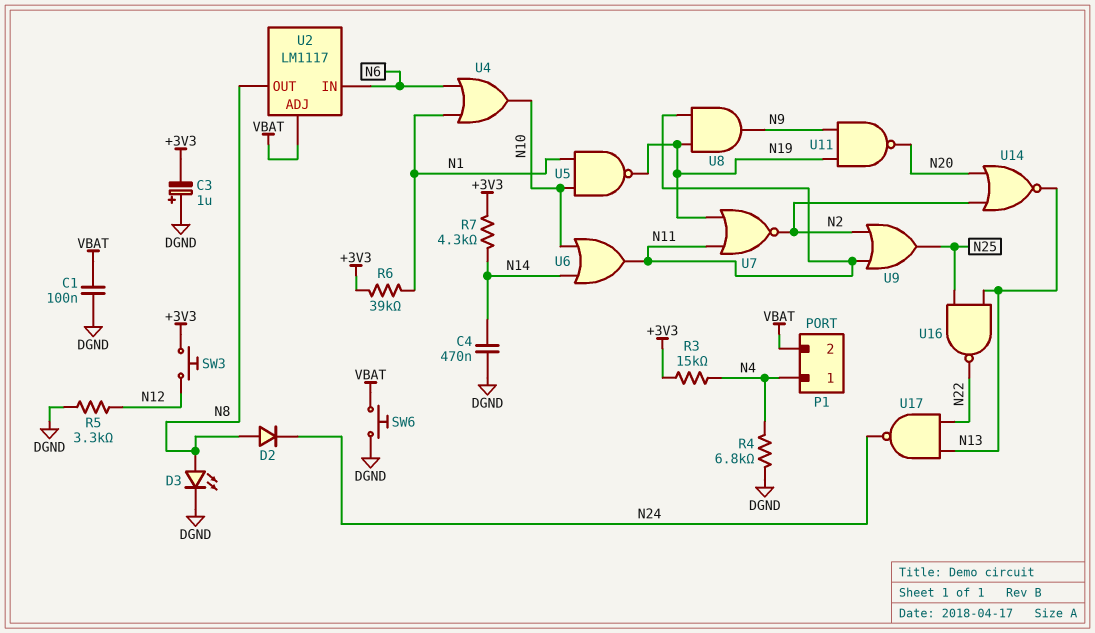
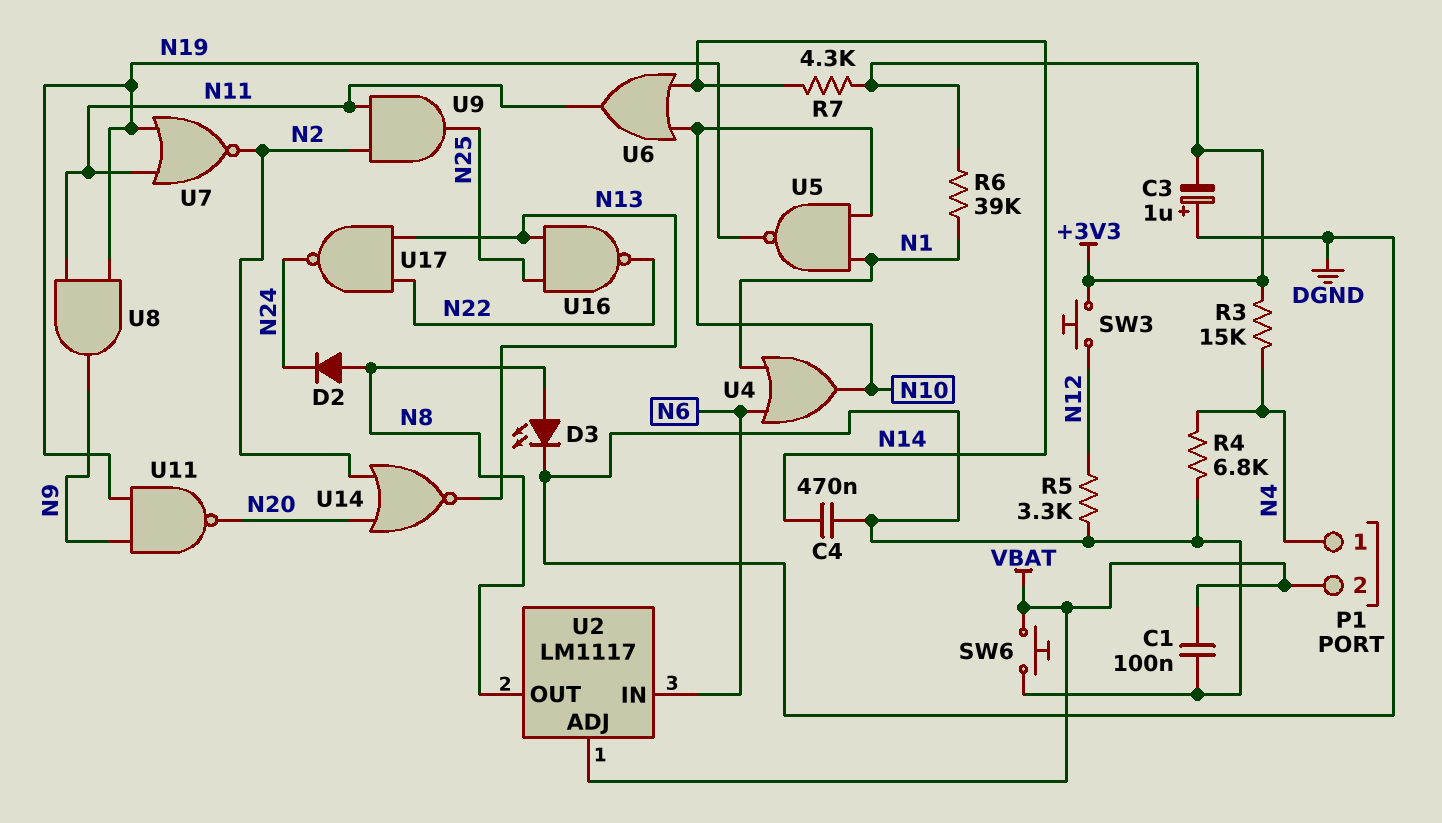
U9: OR (in N2, in N11, out N25) -> AND (in N2, in N11, out N25)

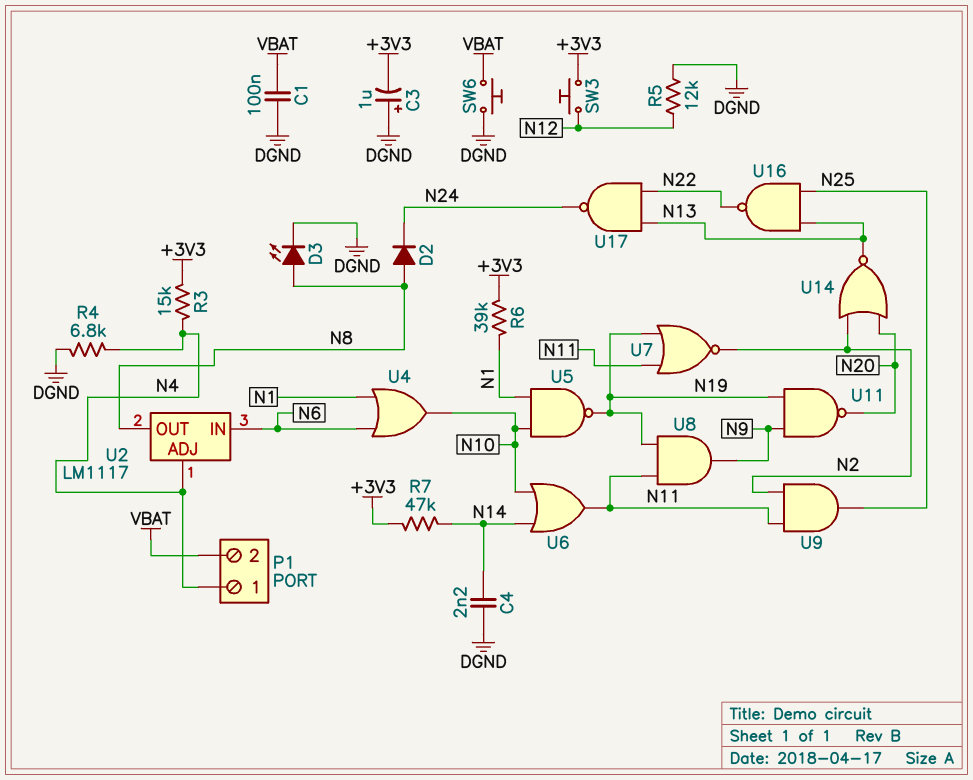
C4: 470nF (DGND, N14) -> 2.2nF (DGND, N14)
R5: 3.3k (DGND, N12) -> 12k (DGND, N12)
R7: 4.3k (+3V3, N14) -> 47k (+3V3, N14)
U2 pin ADJ: VBAT -> N4

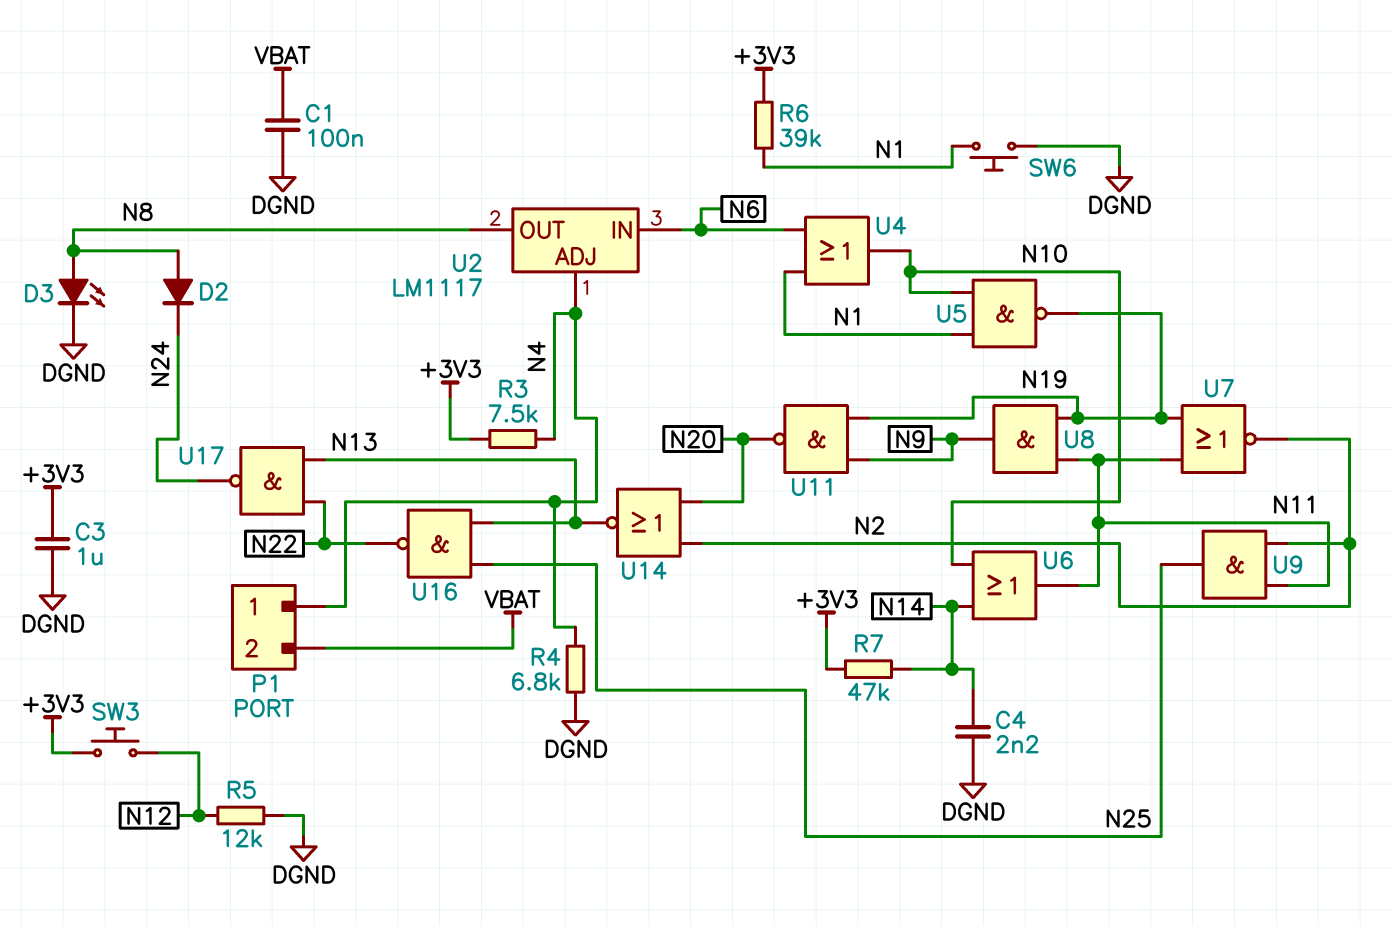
C3: 1uF (plus DGND, minus +3V3) -> 1uF (+3V3, DGND)
R3: 15k (+3V3, N4) -> 7.5k (+3V3, N4)
SW6: button (DGND, VBAT) -> button (DGND, N1)

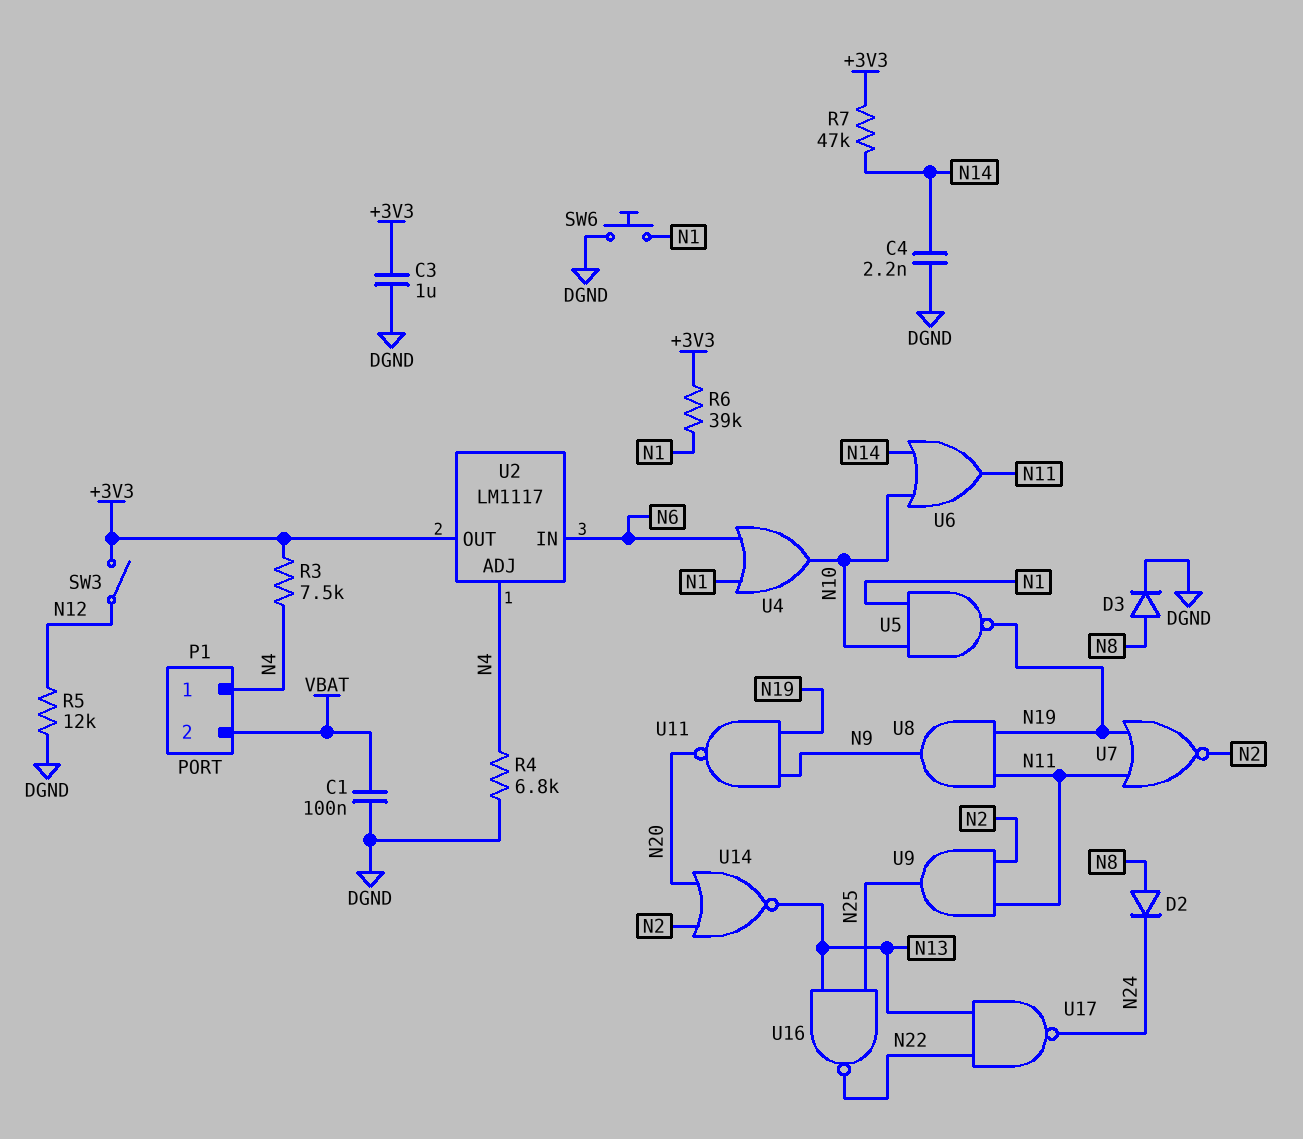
D3: LED (A N8, K DGND) -> diode (A N8, K DGND)
SW3: button (+3V3, N12) -> switch (+3V3, N12)
U2 pin OUT: N8 -> +3V3

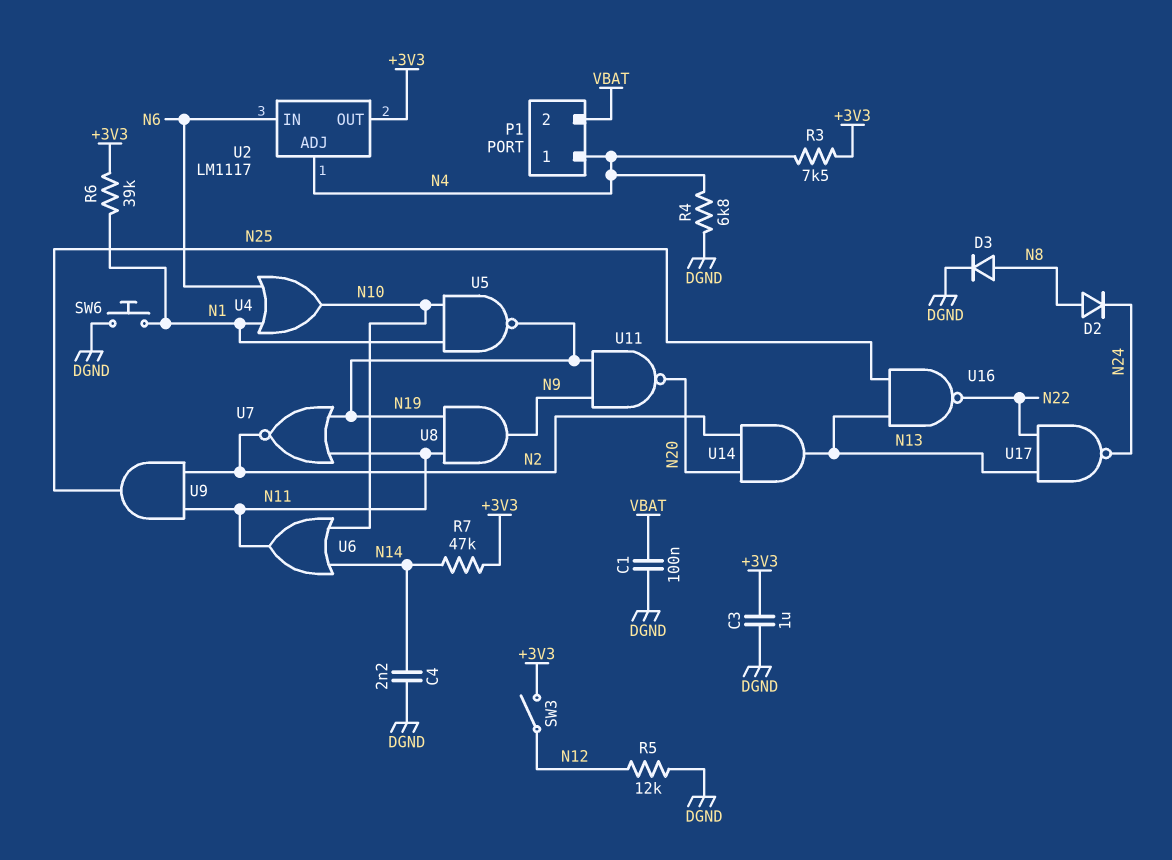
U14: NOR (in N2, in N20, out N13) -> AND (in N2, in N20, out N13)

